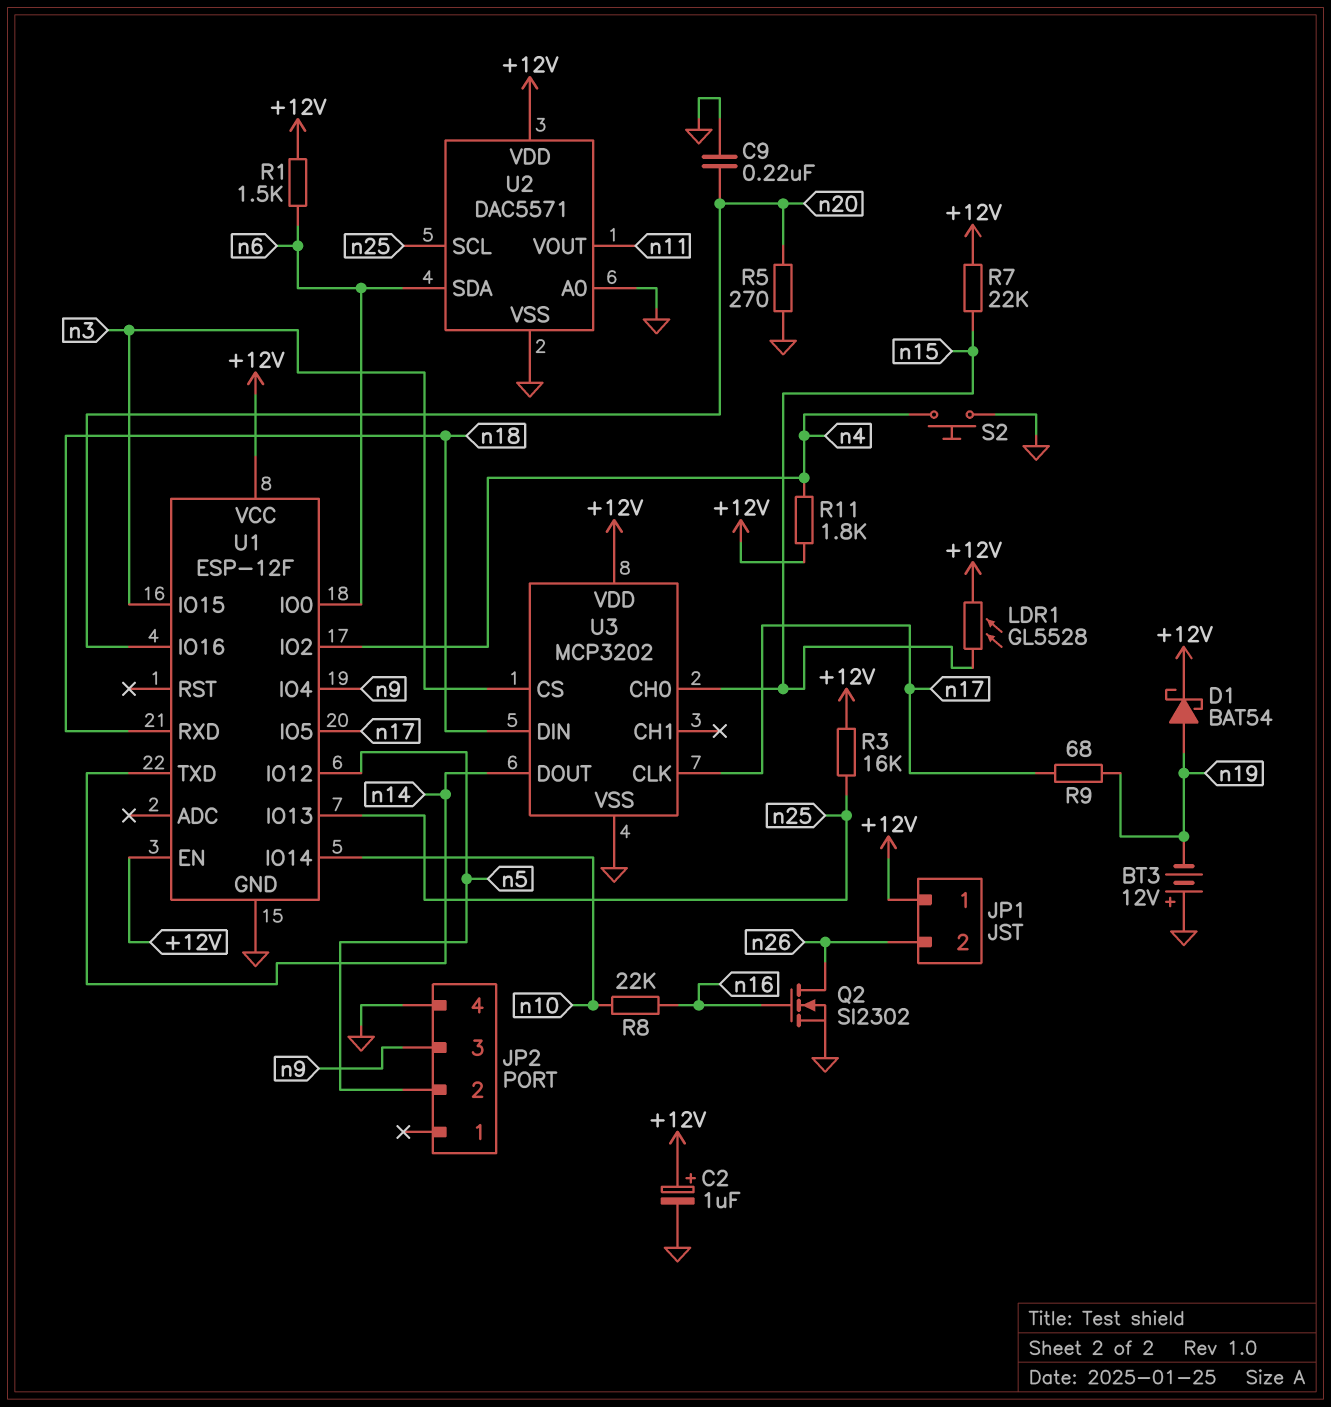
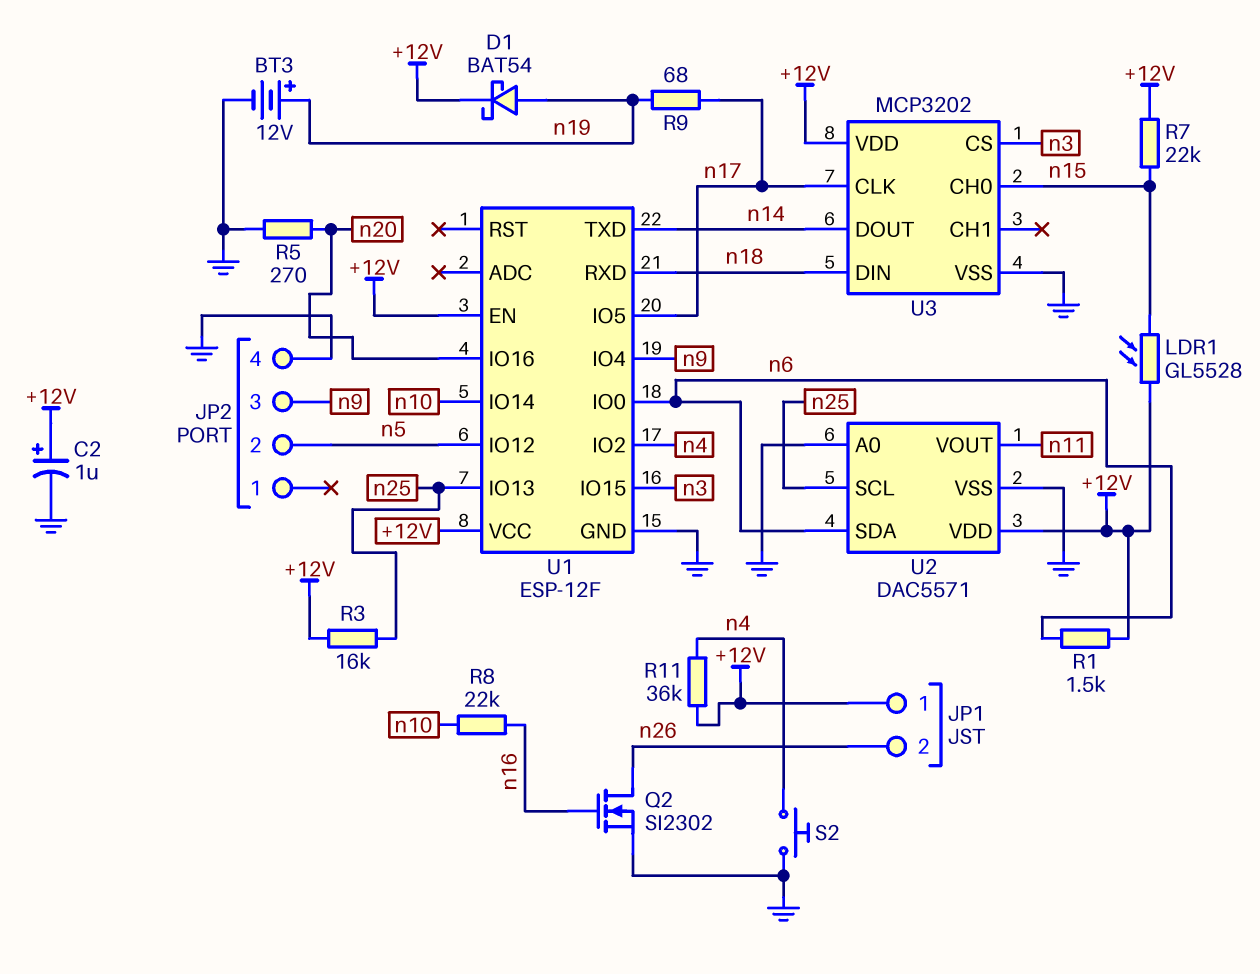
BT3: 12V (plus GND, minus n19) -> 12V (plus n19, minus GND)
C9: 220nF (GND, n20) -> none
R11: 1.8k (+12V, n4) -> 36k (+12V, n4)

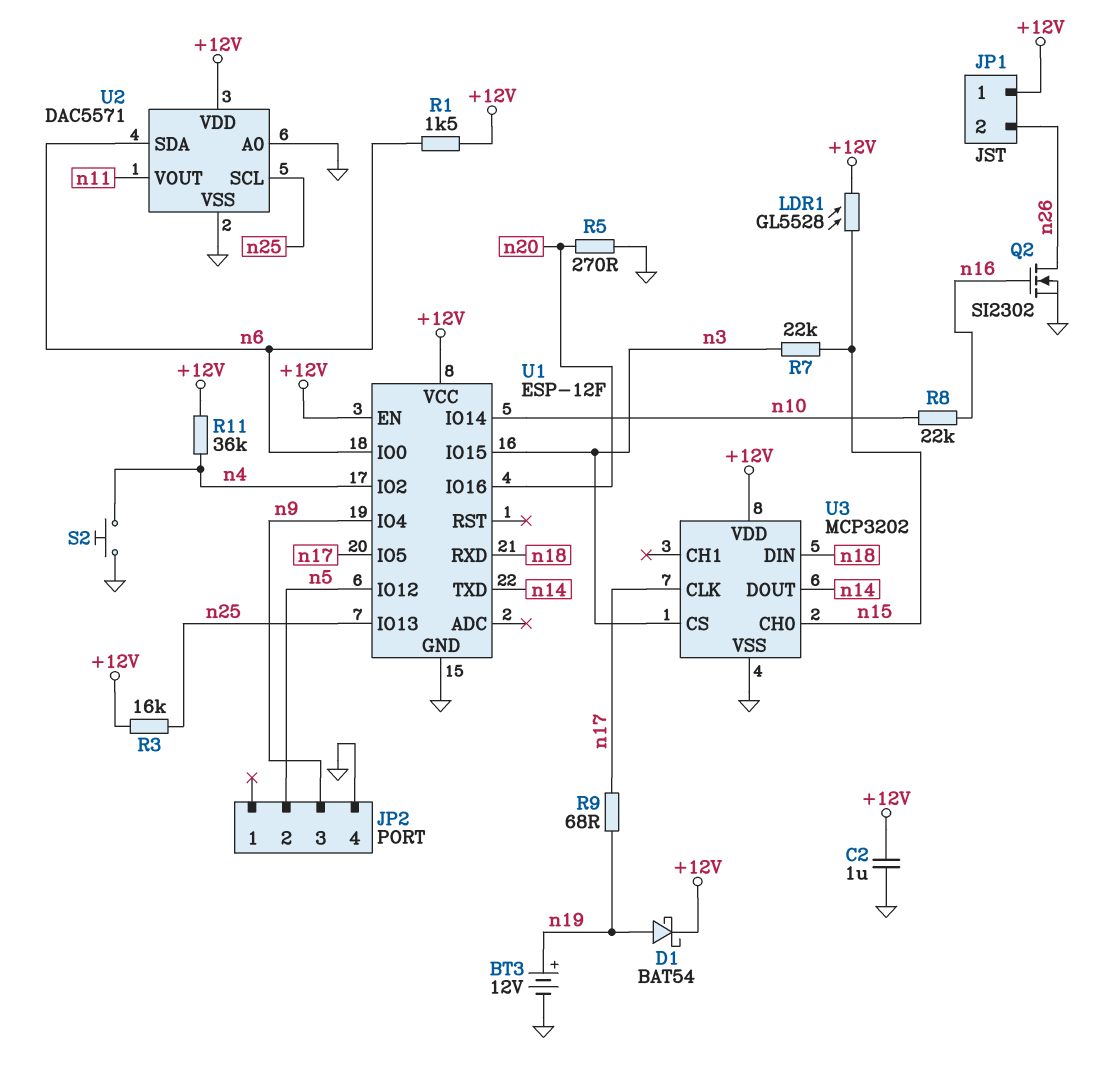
C2: 1uF (plus +12V, minus GND) -> 1uF (+12V, GND)
R7: 22k (+12V, n15) -> 22k (n3, n15)

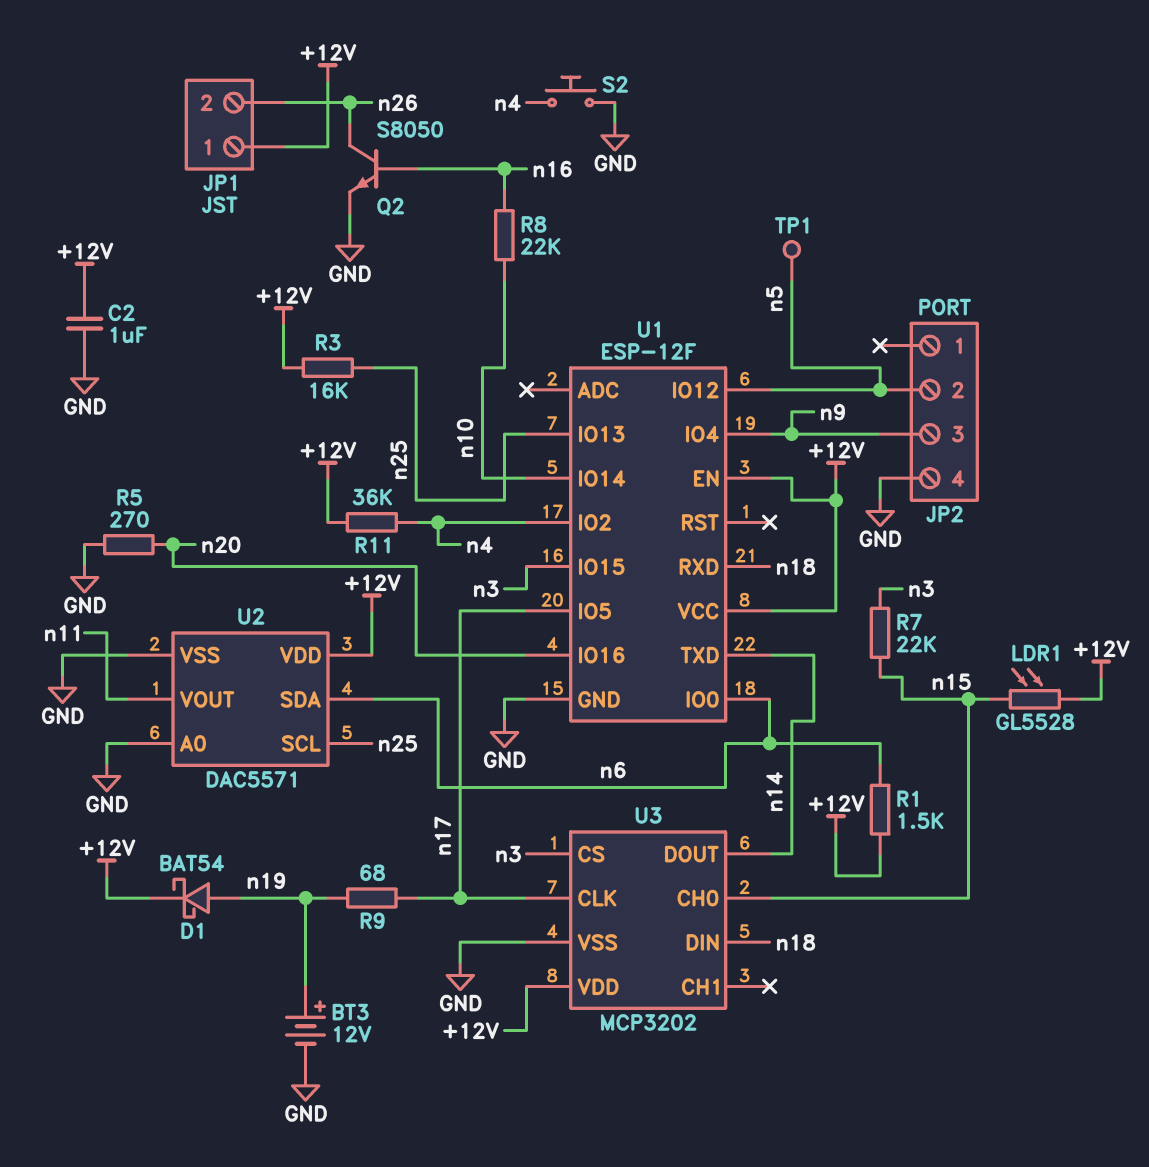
Q2: NMOS SI2302 (G n16, D n26, S GND) -> NPN S8050 (B n16, C n26, E GND)
TP1: none -> test point (n5)

